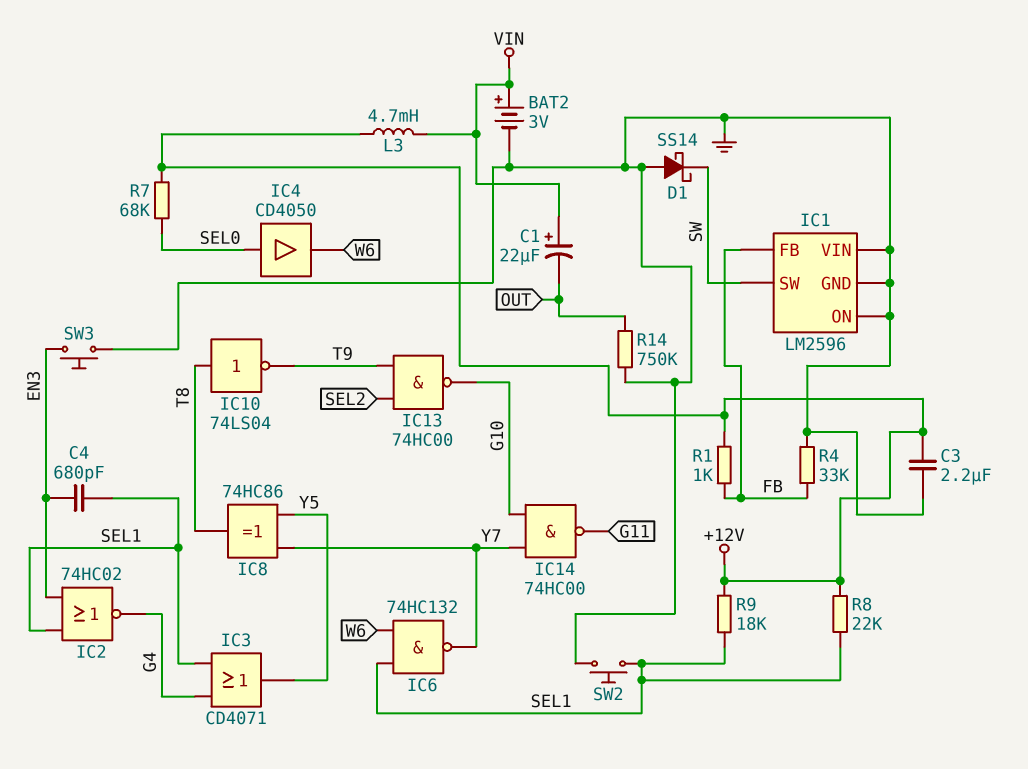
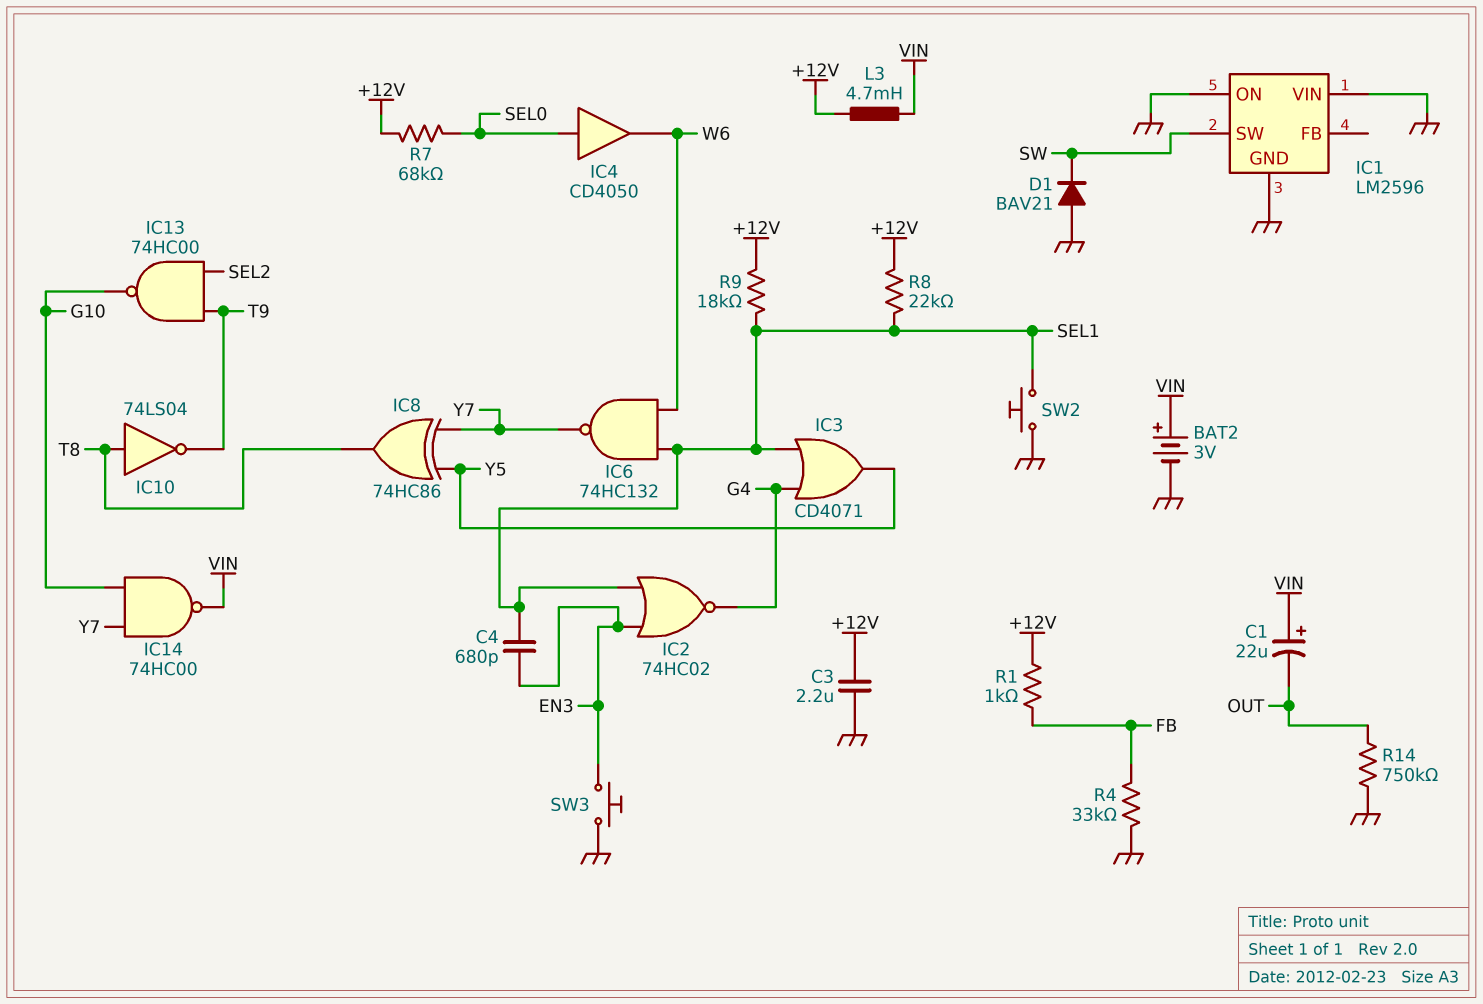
D1: schottky SS14 (A GND, K SW) -> diode BAV21 (A GND, K SW)
IC1 pin FB: FB -> none
IC14: NAND 74HC00 (in G10, in Y7, out G11) -> NAND 74HC00 (in G10, in Y7, out VIN)

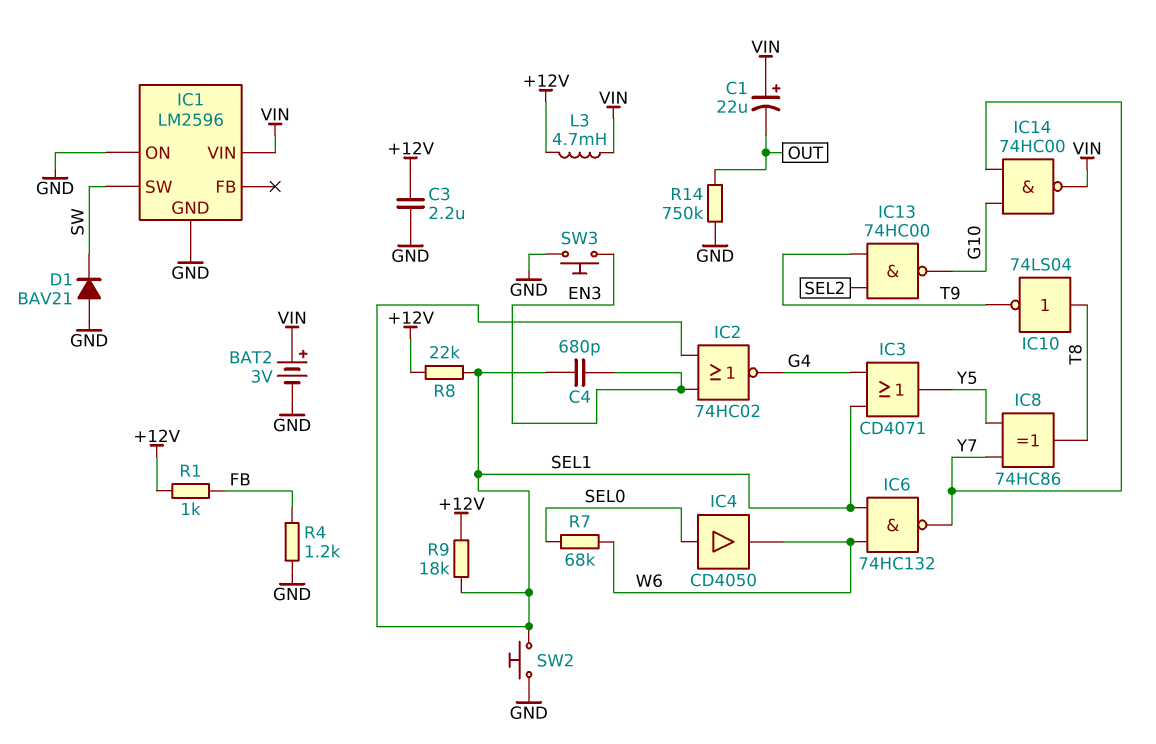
IC1 pin VIN: GND -> VIN
R4: 33k (FB, GND) -> 1.2k (FB, GND)
R7: 68k (+12V, SEL0) -> 68k (SEL0, W6)

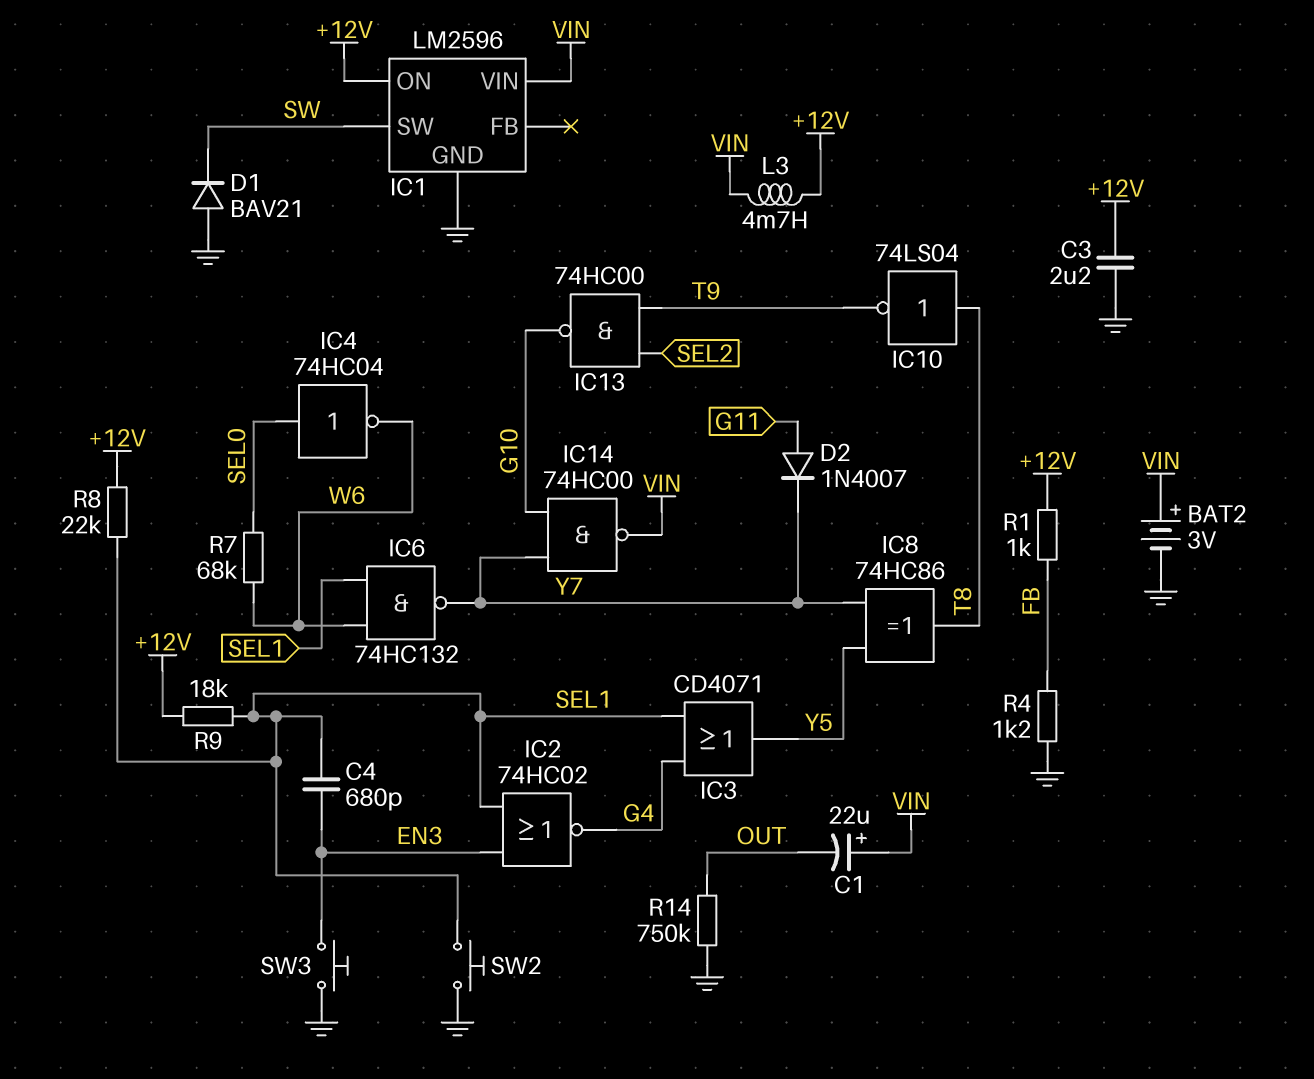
D2: none -> diode 1N4007 (A G11, K Y7)
IC1 pin ON: GND -> +12V
IC4: buffer CD4050 (in SEL0, out W6) -> NOT 74HC04 (in SEL0, out W6)

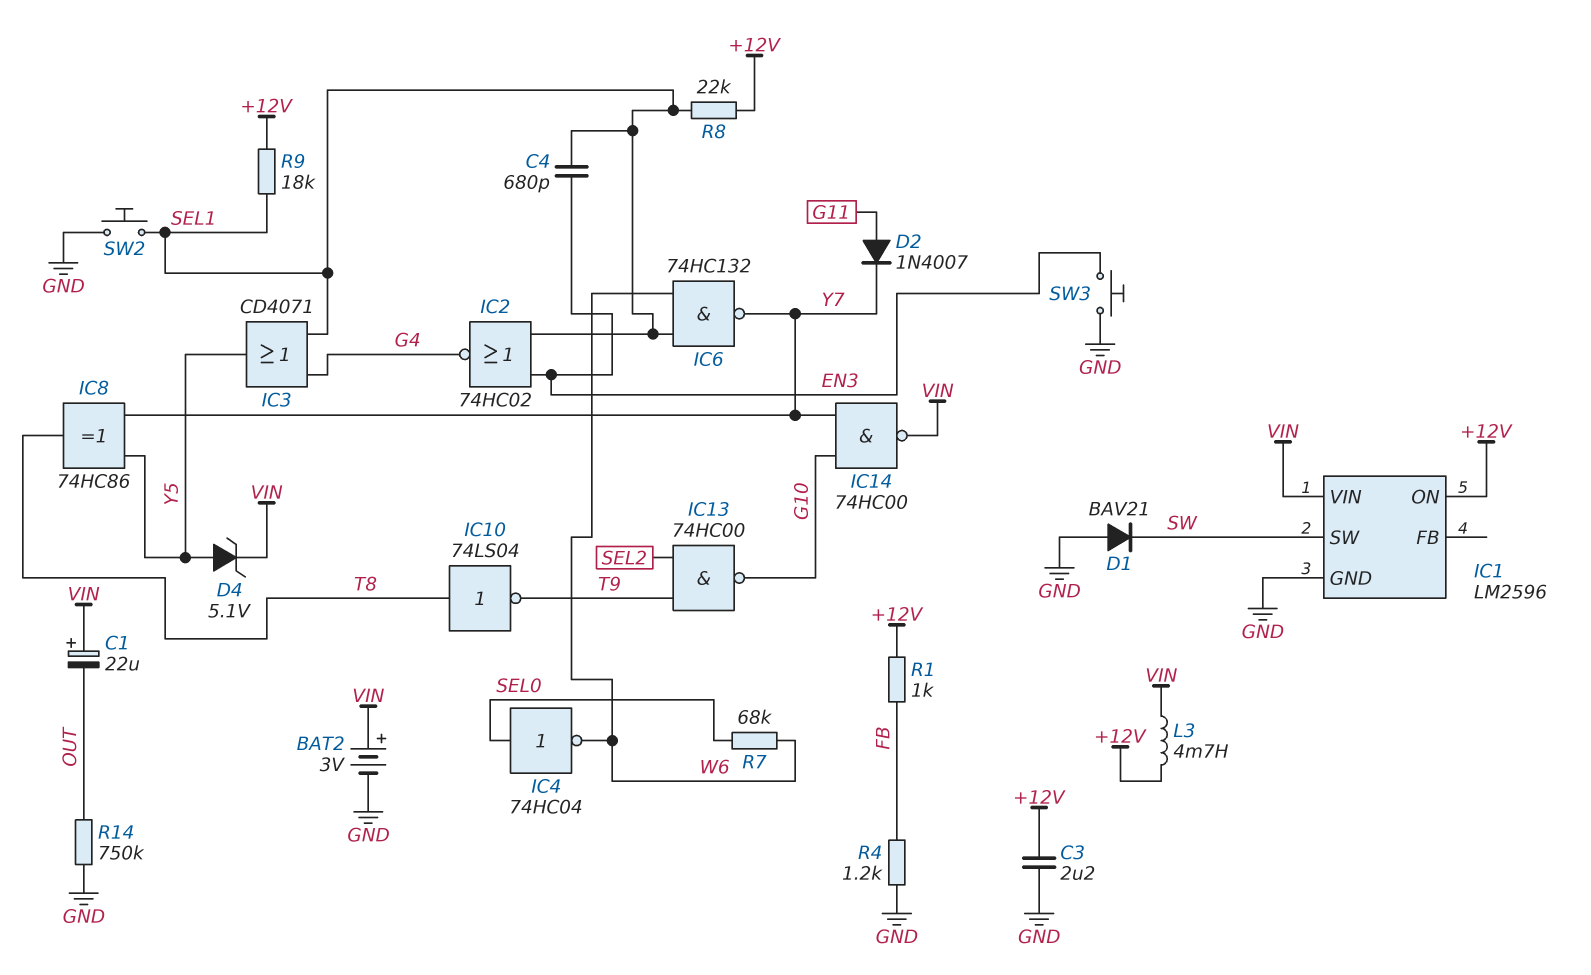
D4: none -> zener 5.1V (A Y5, K VIN)

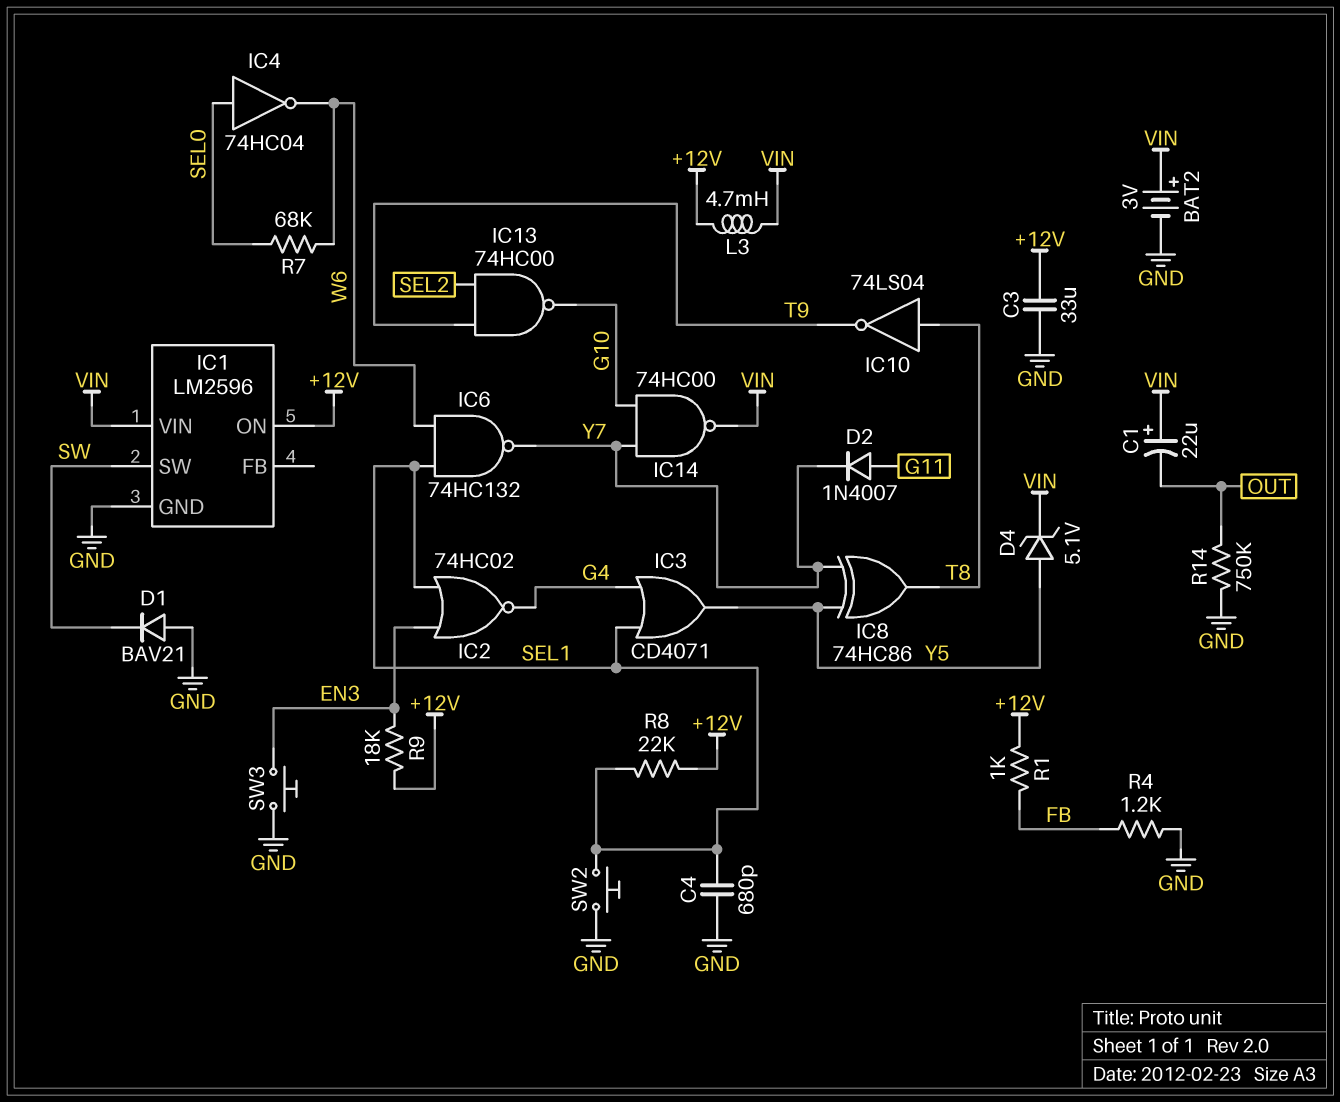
C3: 2.2uF (+12V, GND) -> 33uF (+12V, GND)
C4: 680pF (EN3, SEL1) -> 680pF (GND, SEL1)
R9: 18k (+12V, SEL1) -> 18k (+12V, EN3)

